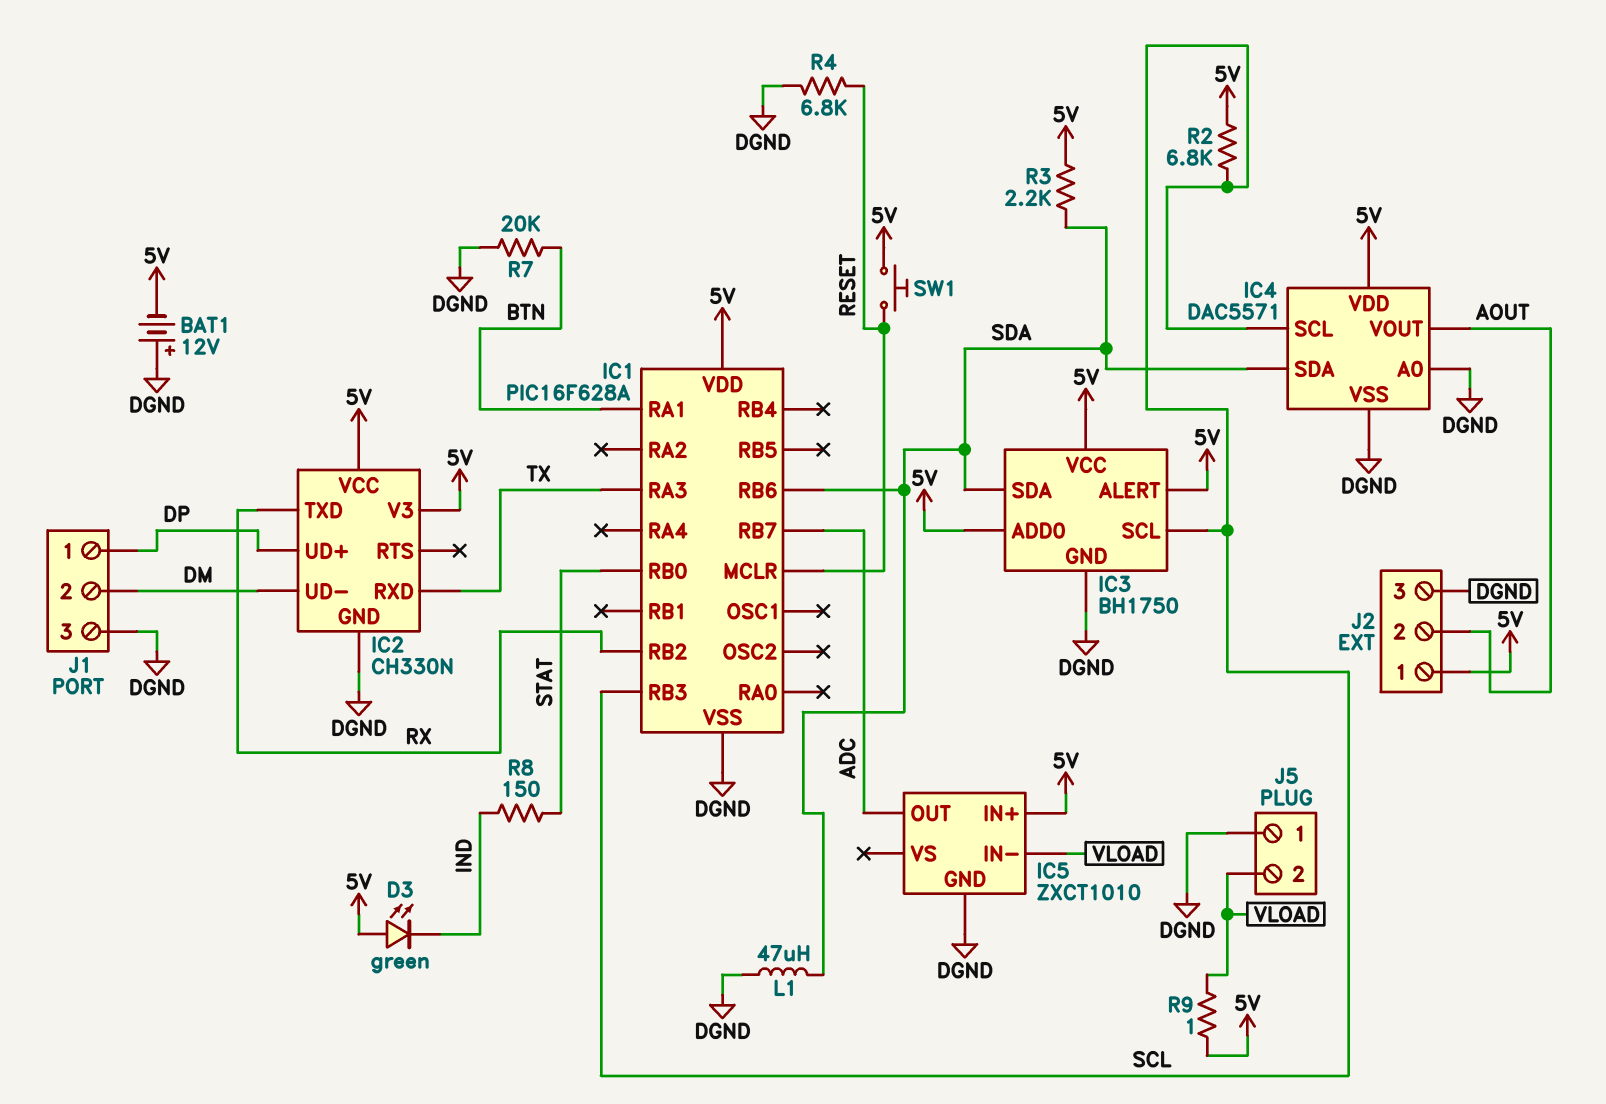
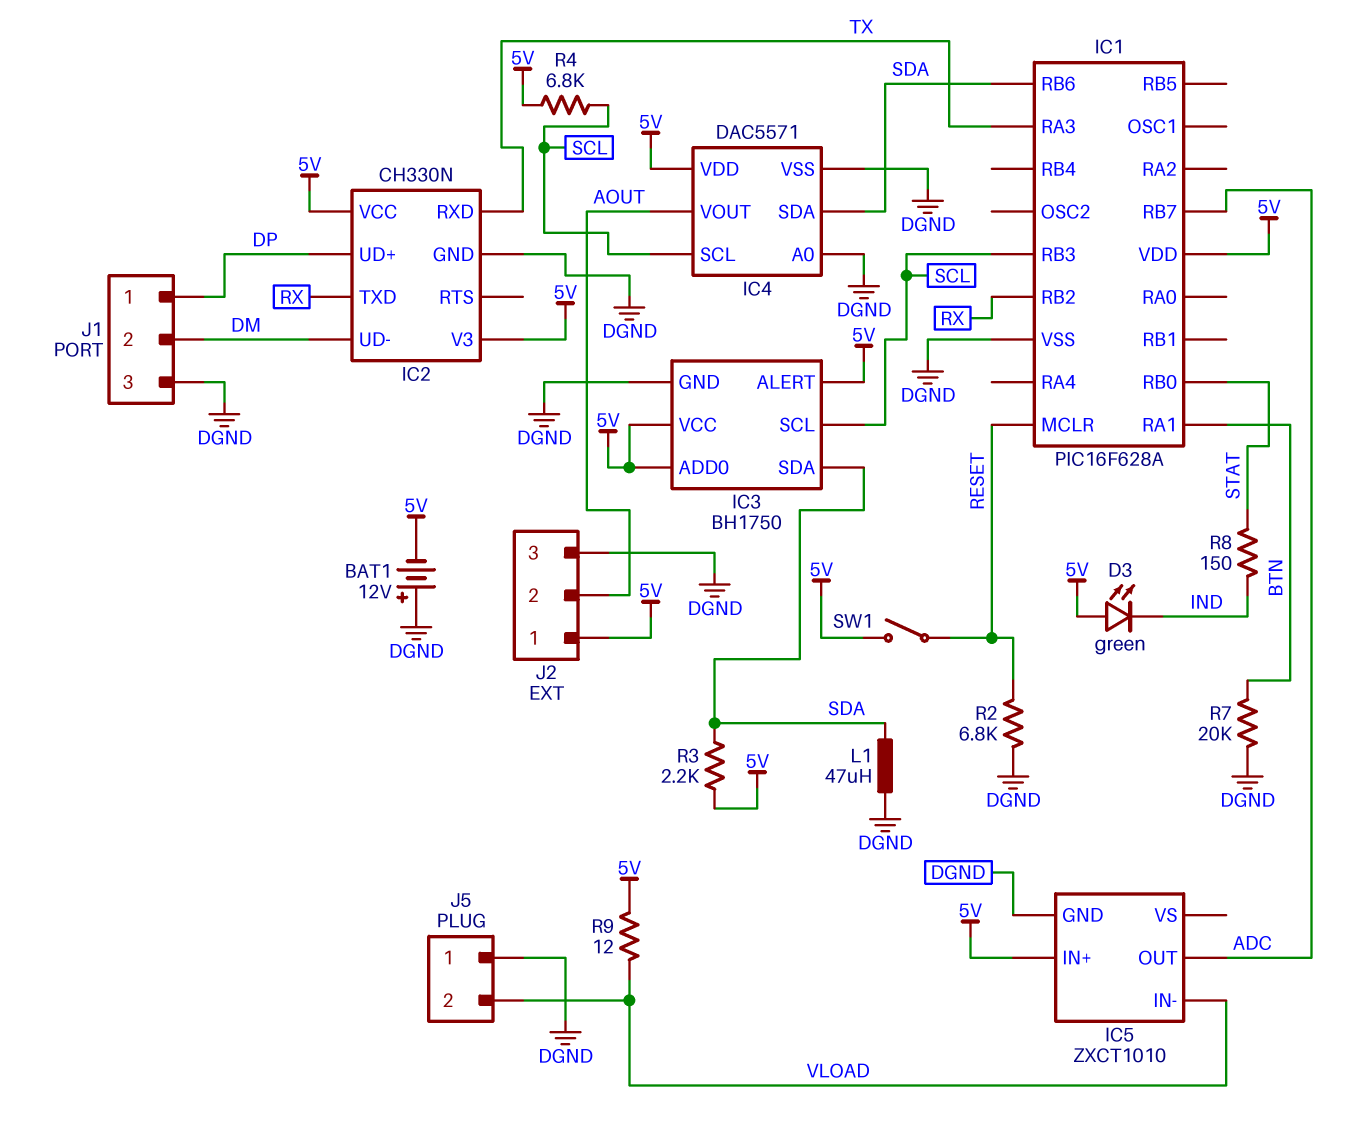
R2: 6.8k (5V, SCL) -> 6.8k (DGND, RESET)
R4: 6.8k (DGND, RESET) -> 6.8k (5V, SCL)
R9: 1 (5V, VLOAD) -> 12 (5V, VLOAD)
SW1: button (5V, RESET) -> switch (5V, RESET)

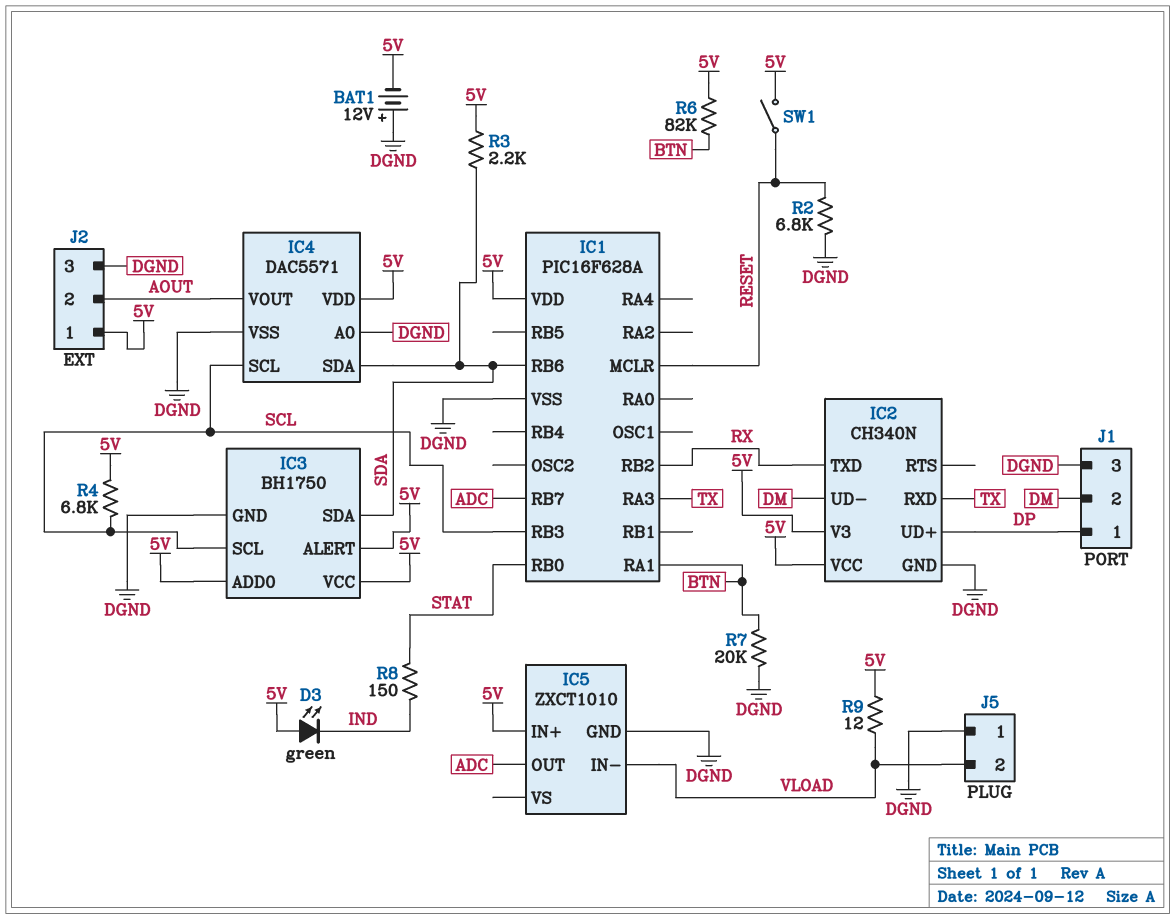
IC2: CH330N -> CH340N
L1: 47uH (DGND, SDA) -> none
R6: none -> 82k (5V, BTN)

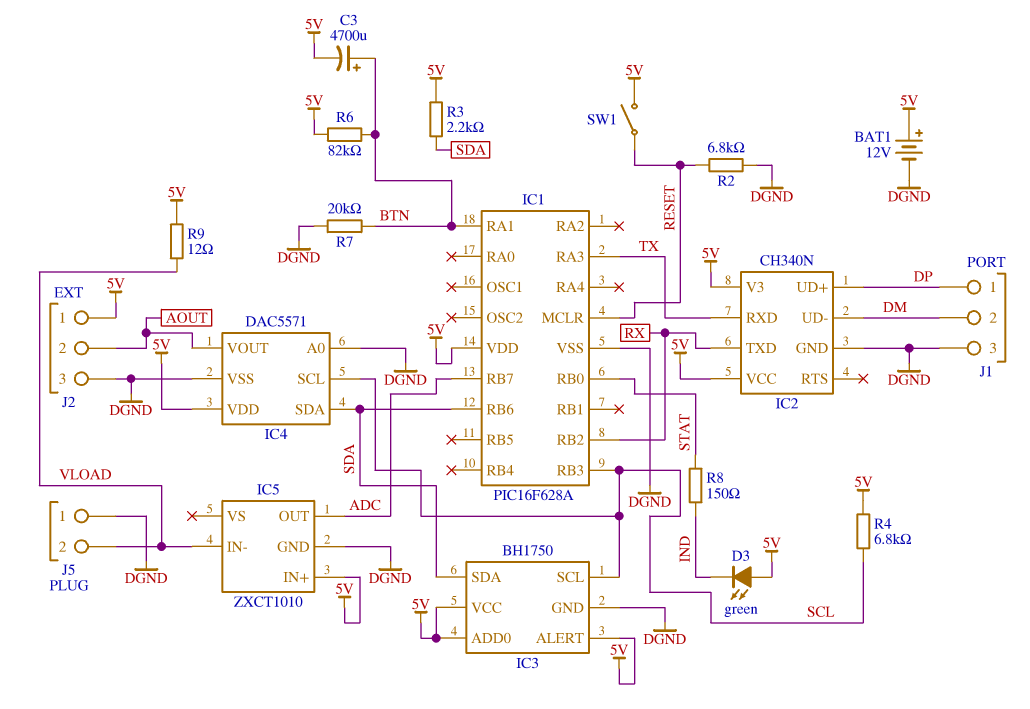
BAT1: 12V (plus DGND, minus 5V) -> 12V (plus 5V, minus DGND)
C3: none -> 4700uF (plus BTN, minus 5V)

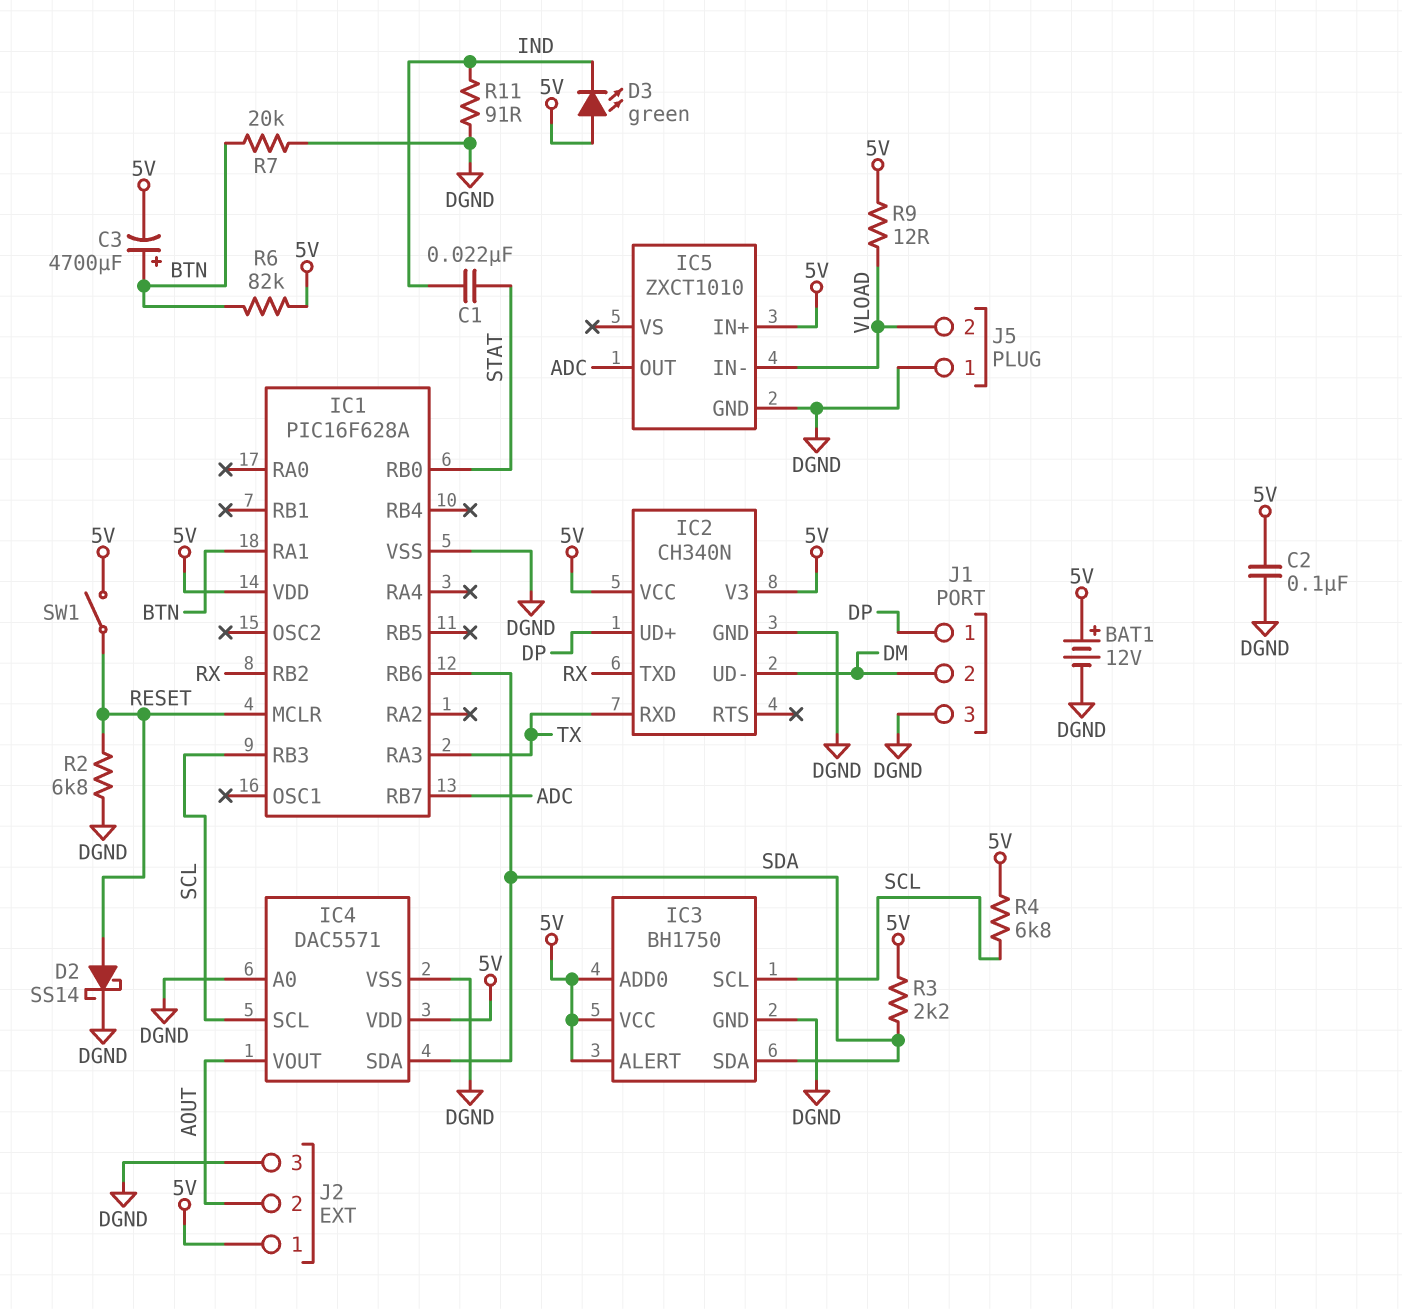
C1: none -> 22nF (IND, STAT)
C2: none -> 100nF (5V, DGND)
D2: none -> schottky SS14 (A RESET, K DGND)
R8: 150 (IND, STAT) -> none
R11: none -> 91 (DGND, IND)

